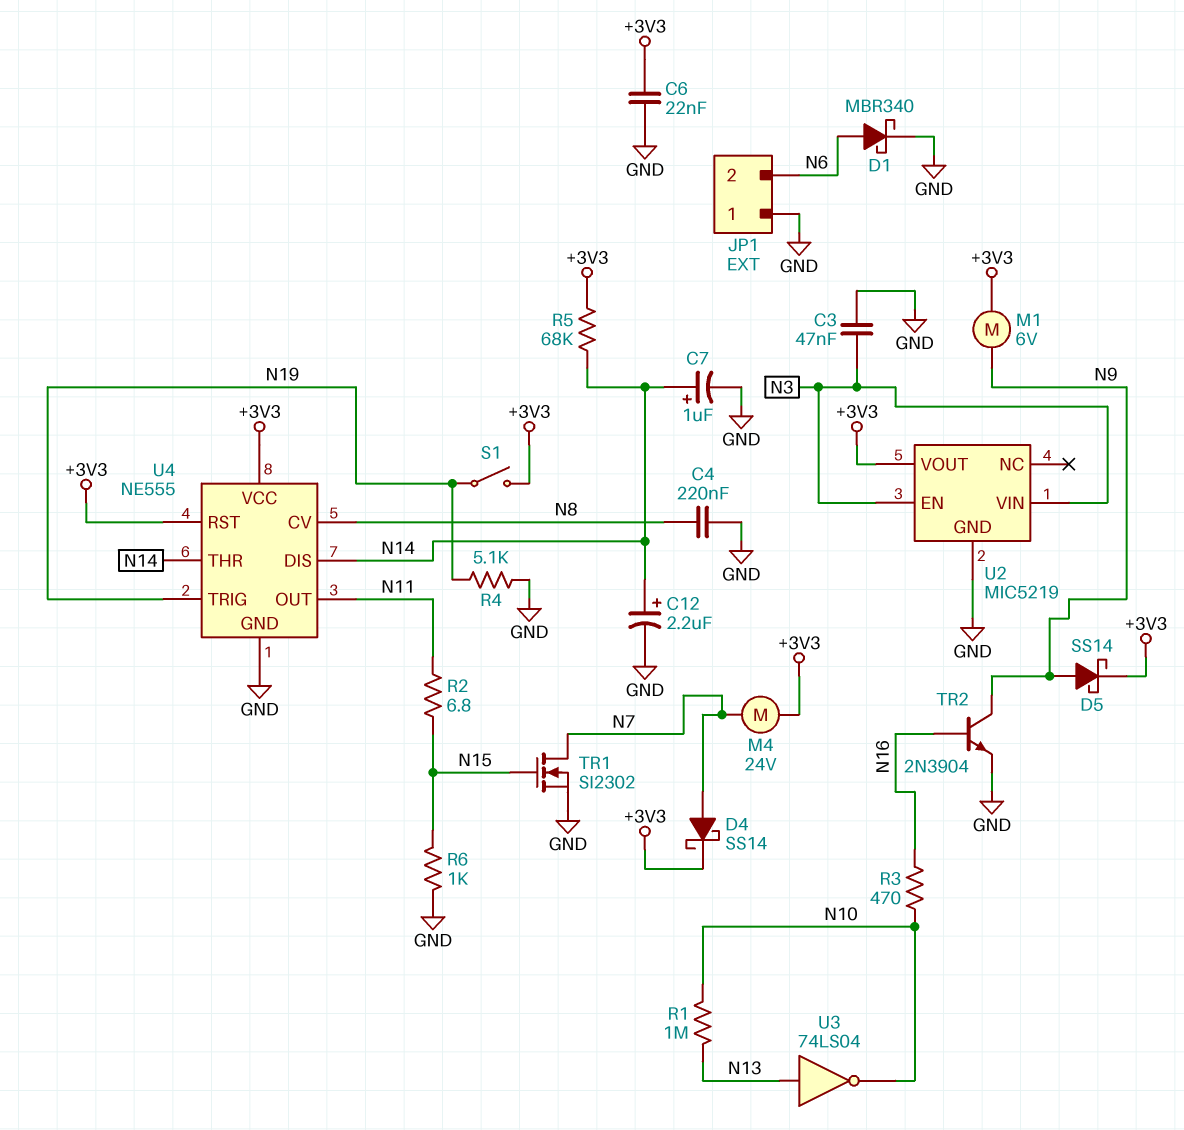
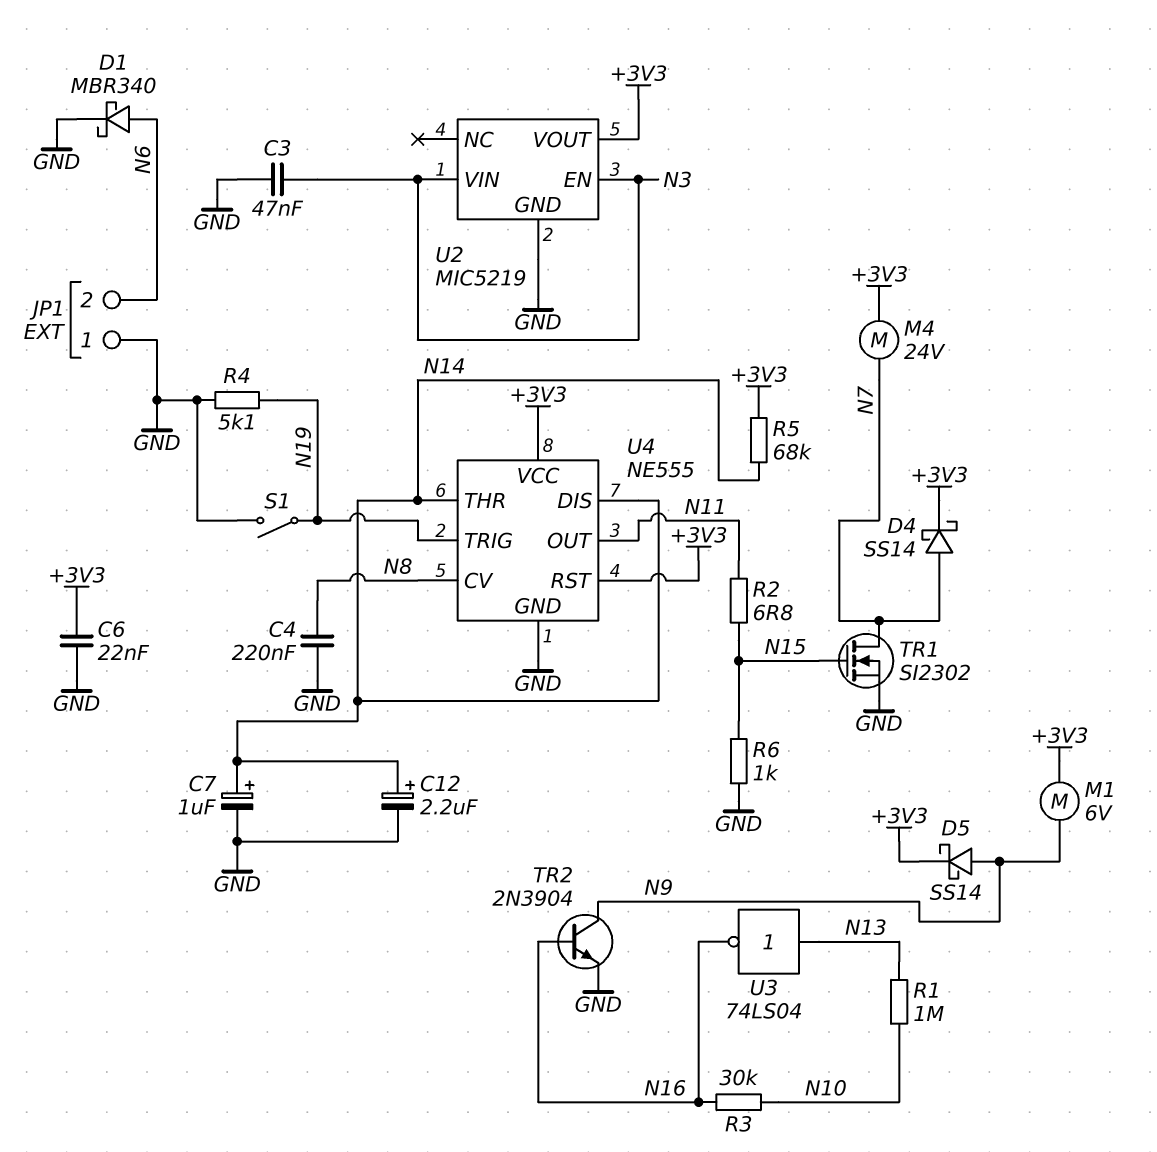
R3: 470 (N10, N16) -> 30k (N10, N16)
S1: switch (+3V3, N19) -> switch (GND, N19)
U3: NOT 74LS04 (in N13, out N10) -> NOT 74LS04 (in N13, out N16)

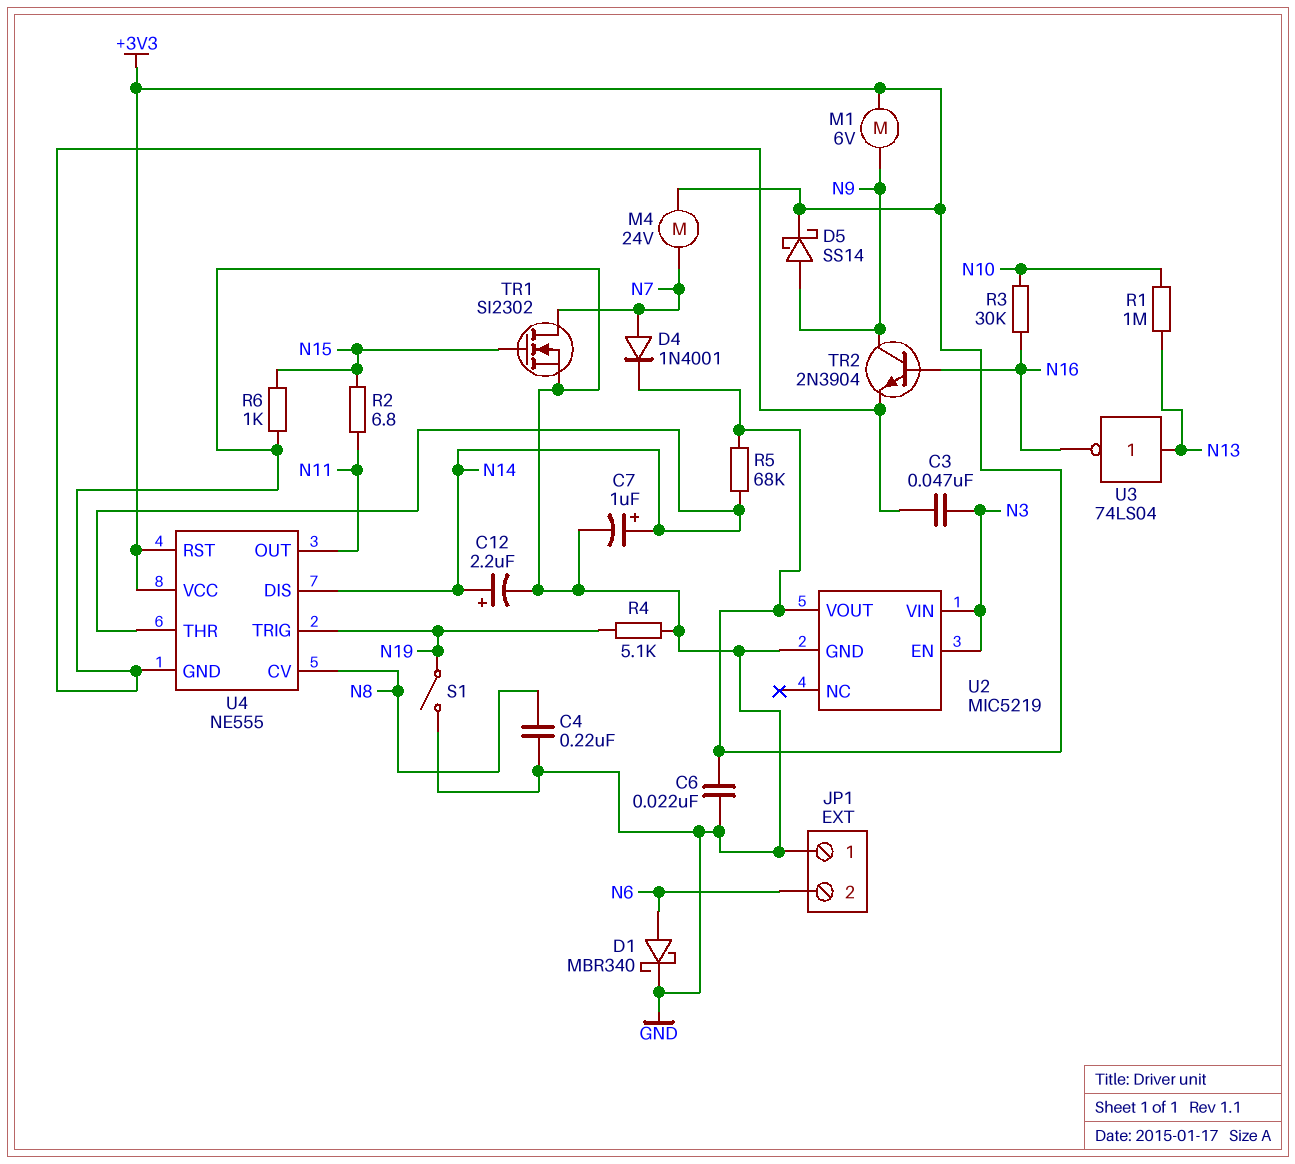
D4: schottky SS14 (A N7, K +3V3) -> diode 1N4001 (A N7, K +3V3)

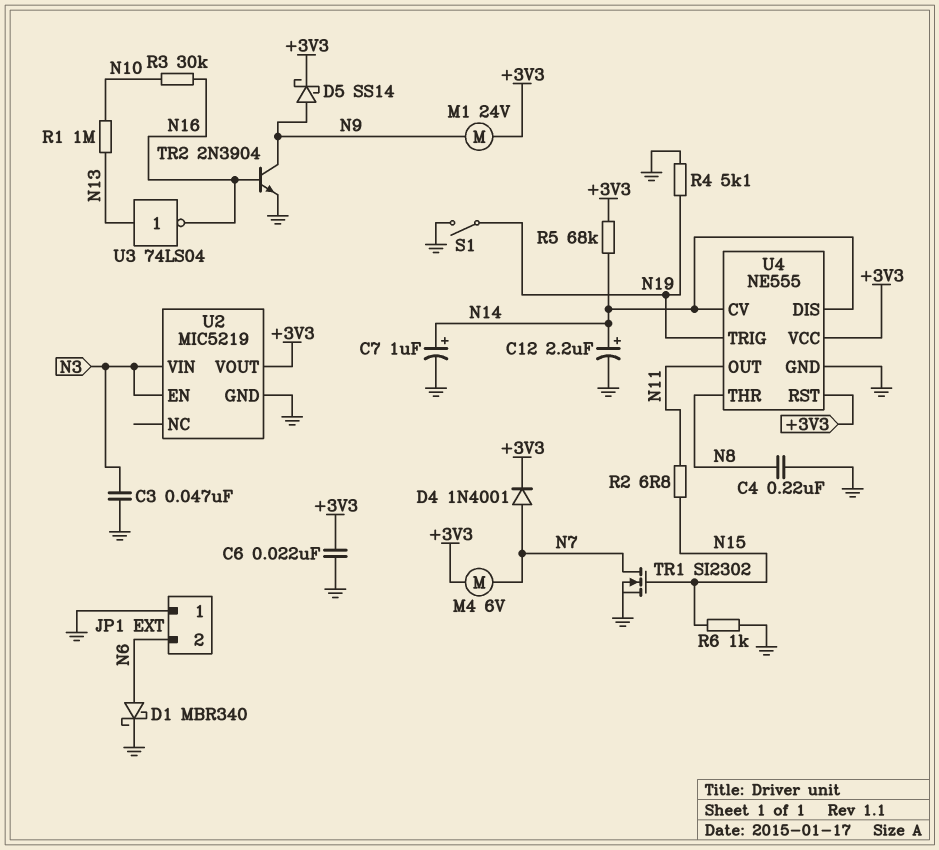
M1: motor 6V (+3V3, N9) -> motor 24V (+3V3, N9)
M4: motor 24V (+3V3, N7) -> motor 6V (+3V3, N7)
U4 pin CV: N8 -> N14
U4 pin THR: N14 -> N8

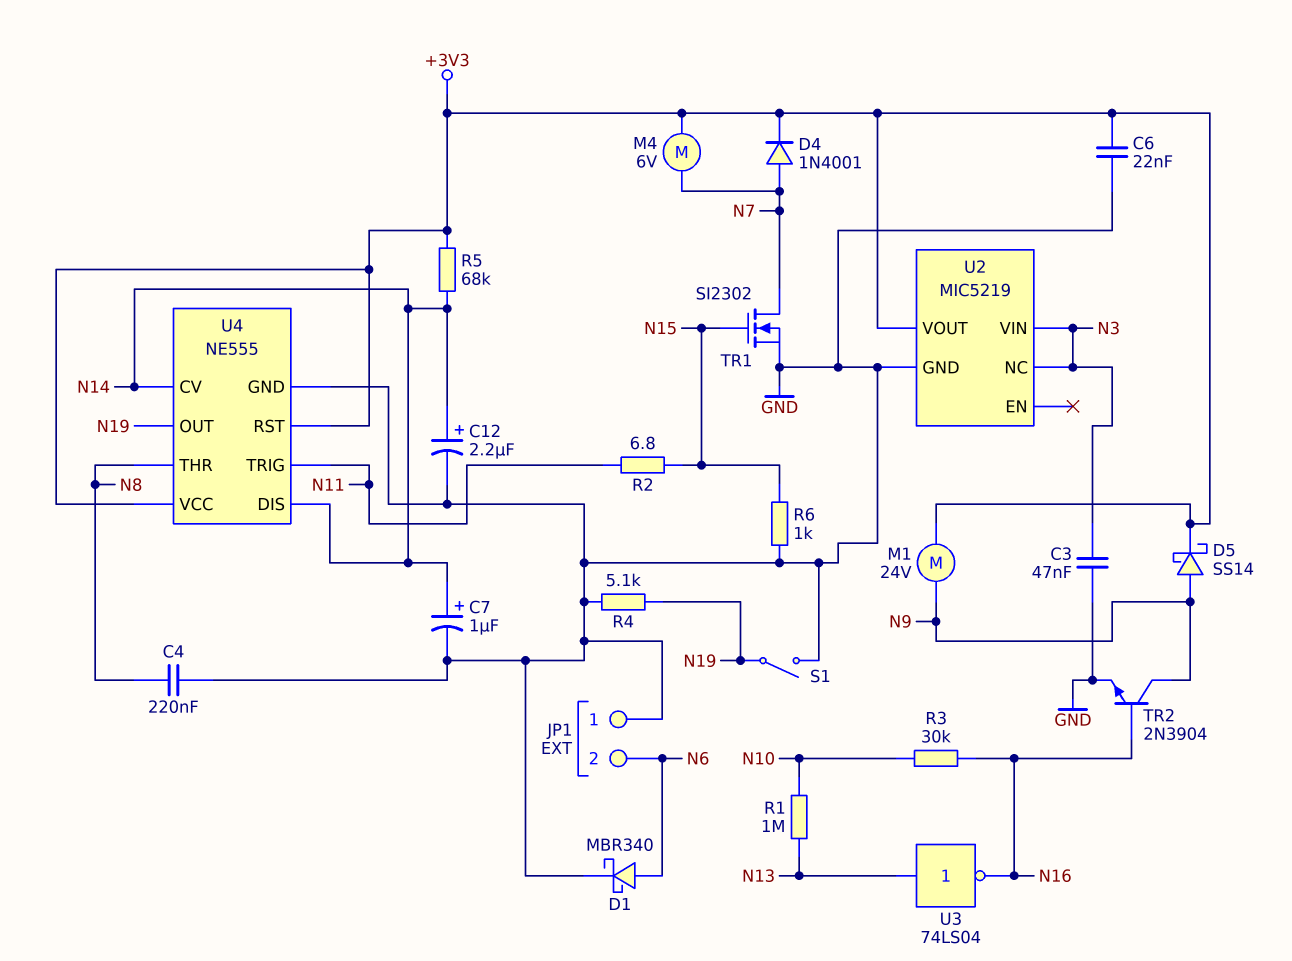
U2 pin EN: N3 -> none
U2 pin NC: none -> N3
U4 pin OUT: N11 -> N19
U4 pin TRIG: N19 -> N11

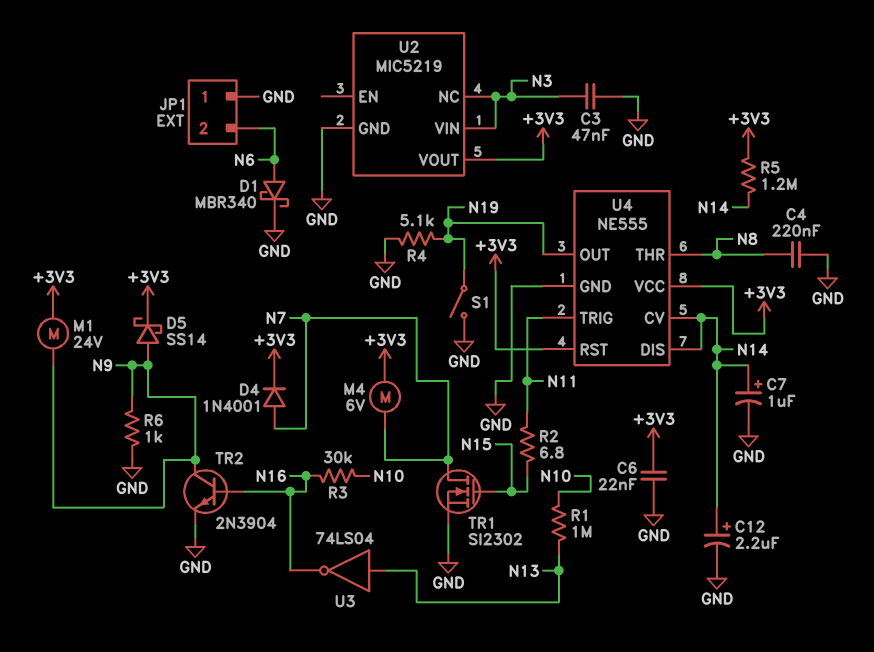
R5: 68k (+3V3, N14) -> 1.2M (+3V3, N14)
R6: 1k (GND, N15) -> 1k (GND, N9)

